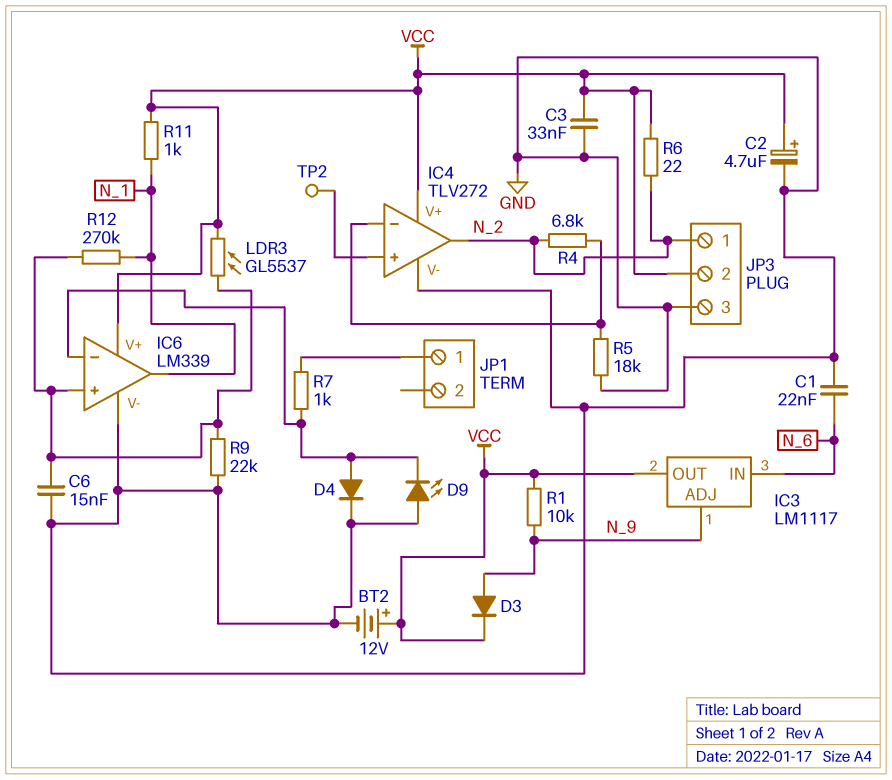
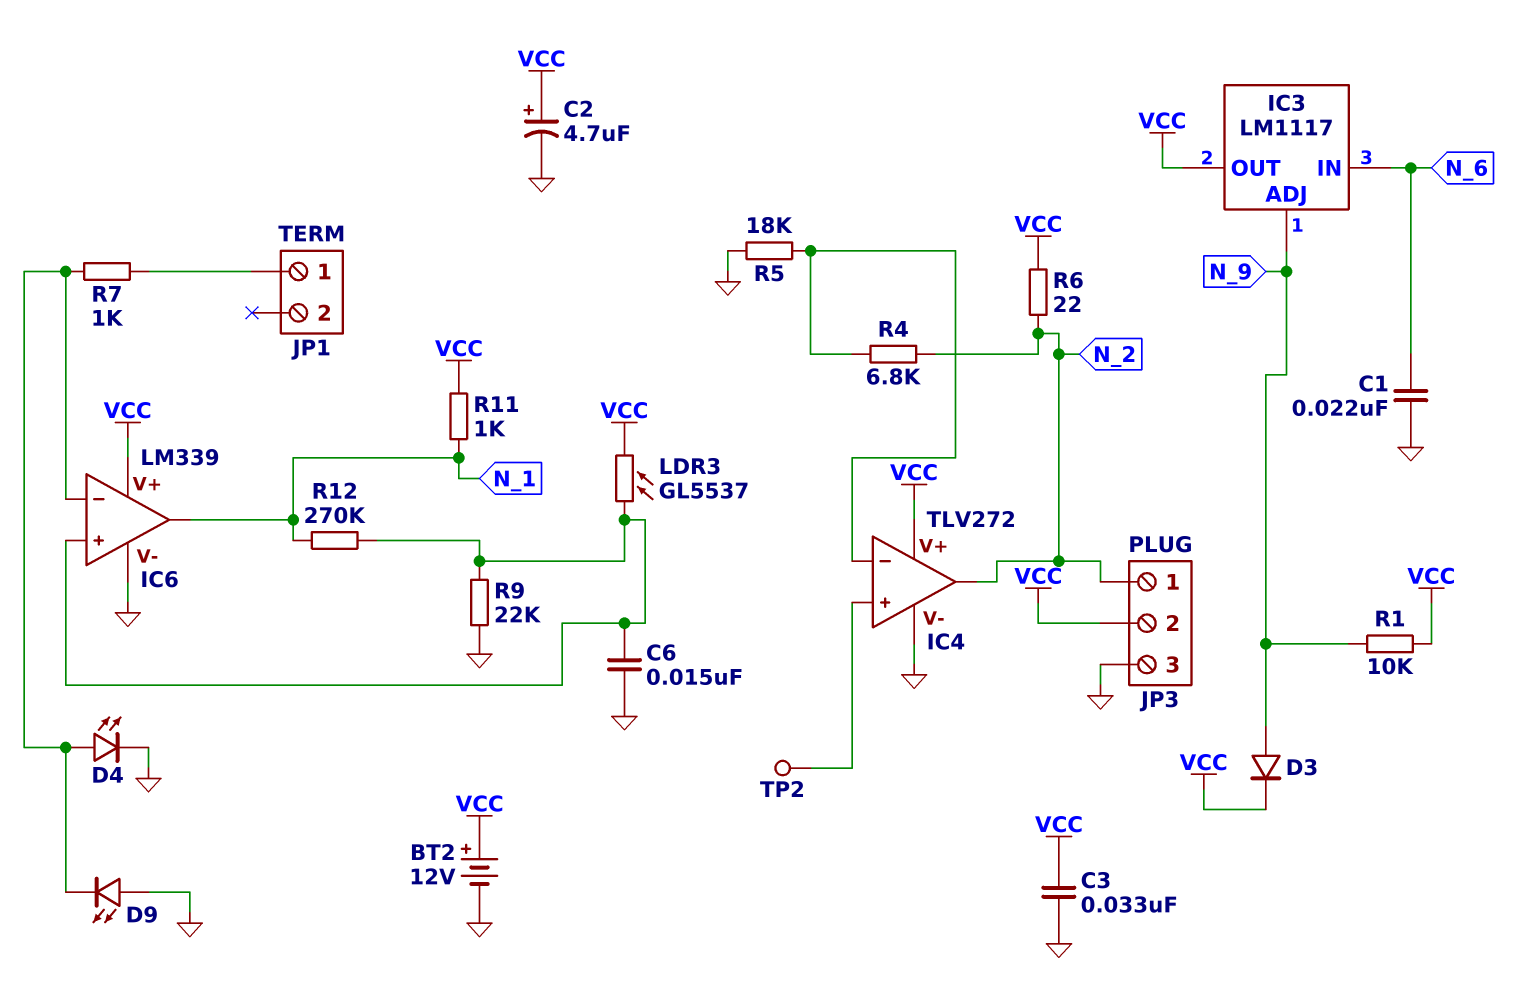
D4: diode (A IC6/in-, K GND) -> LED (A IC6/in-, K GND)

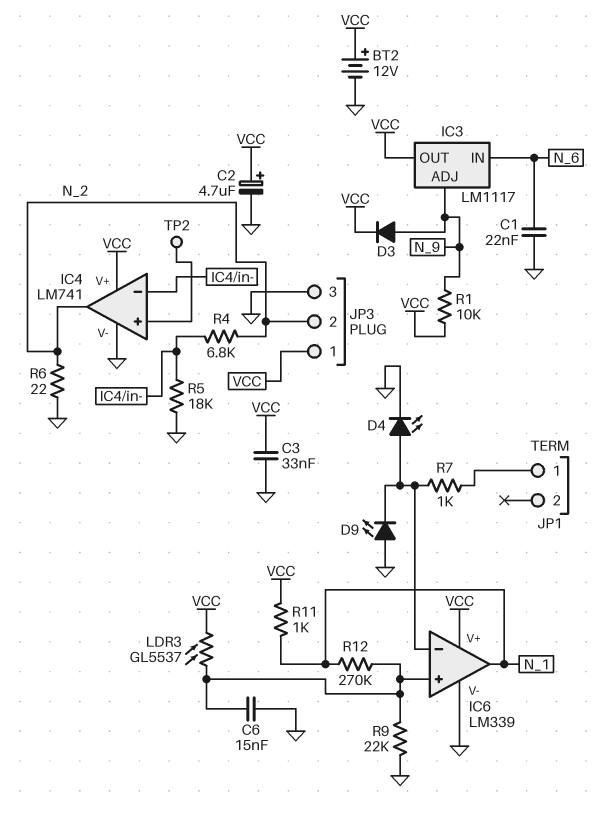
IC4: TLV272 -> LM741
JP3 pin 1: N_2 -> VCC
JP3 pin 2: VCC -> N_2
R6: 22 (N_2, VCC) -> 22 (GND, N_2)

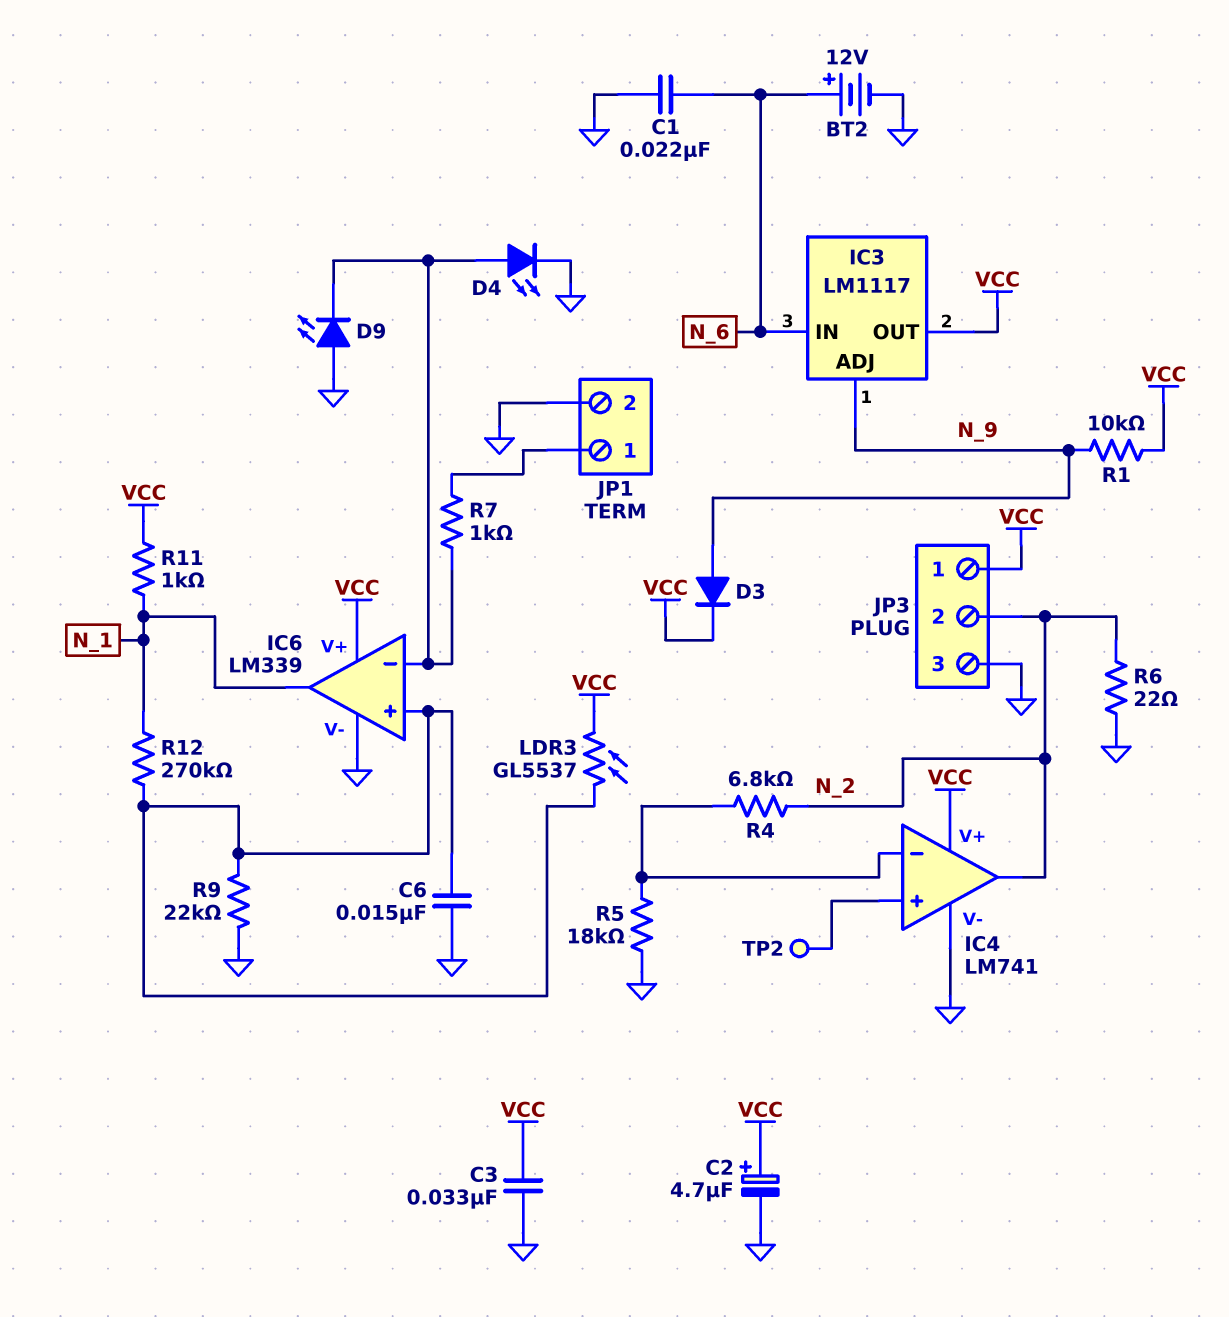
BT2: 12V (plus VCC, minus GND) -> 12V (plus N_6, minus GND)
JP1 pin 2: none -> GND

